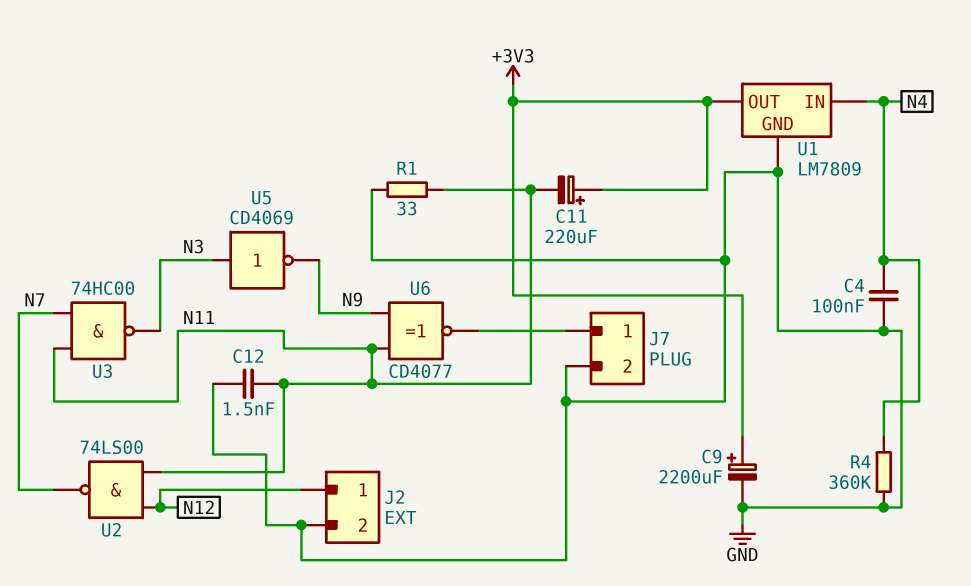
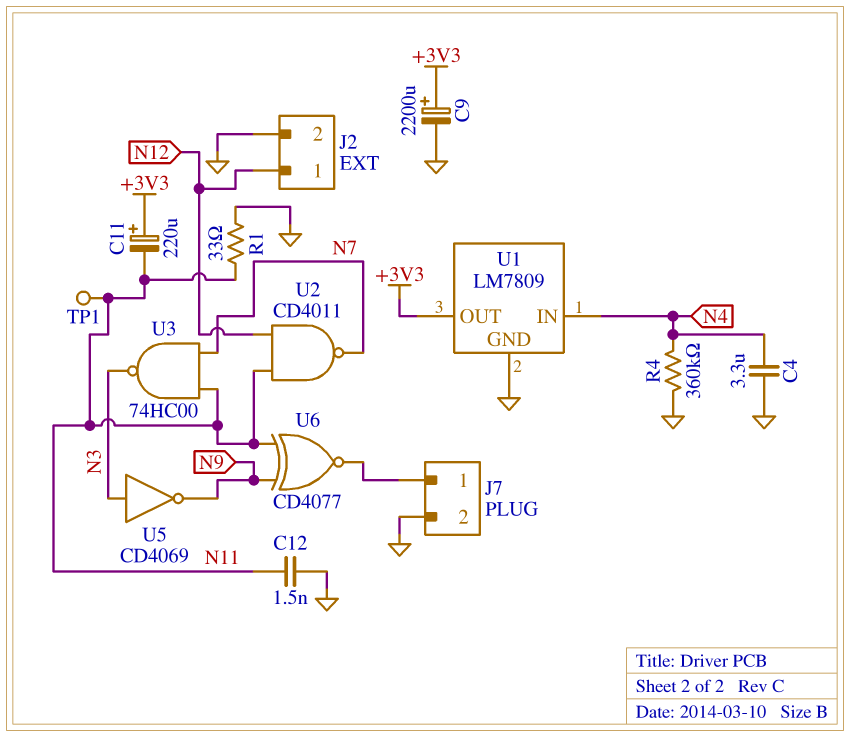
C4: 100nF (GND, N4) -> 3.3uF (GND, N4)
TP1: none -> test point (N11)
U2: NAND 74LS00 (in N11, in N12, out N7) -> NAND CD4011 (in N11, in N12, out N7)

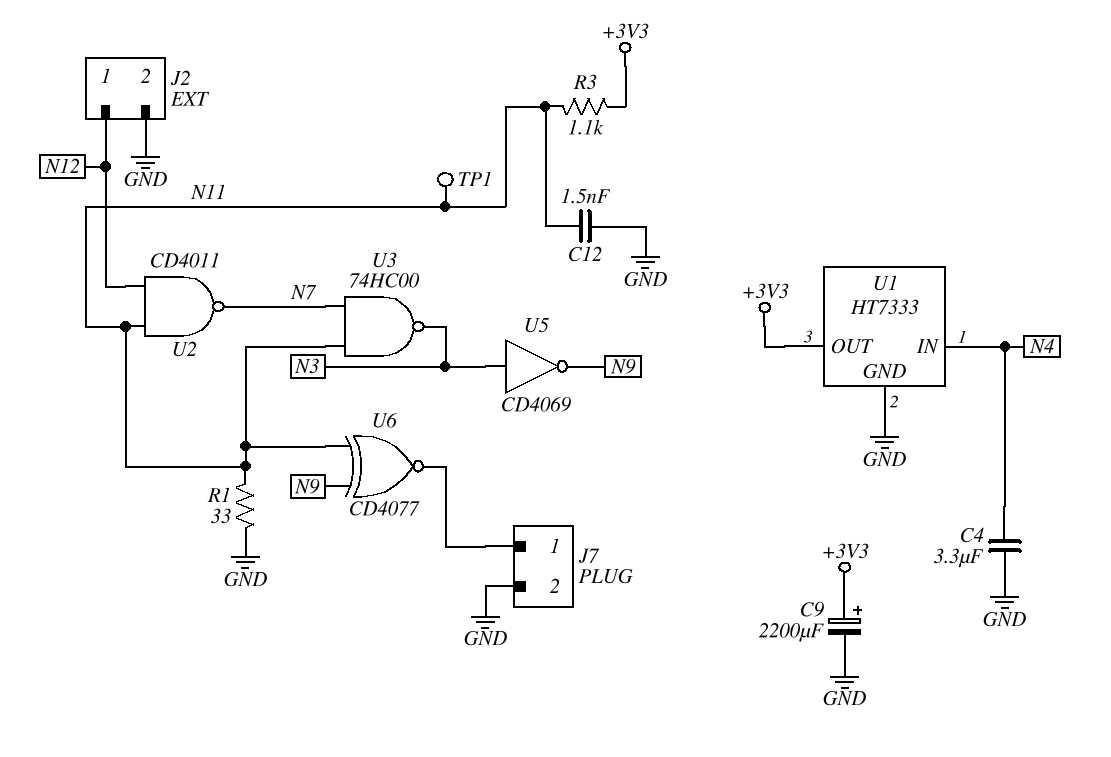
C11: 220uF (plus +3V3, minus N11) -> none
R3: none -> 1.1k (+3V3, N11)
R4: 360k (GND, N4) -> none
U1: LM7809 -> HT7333

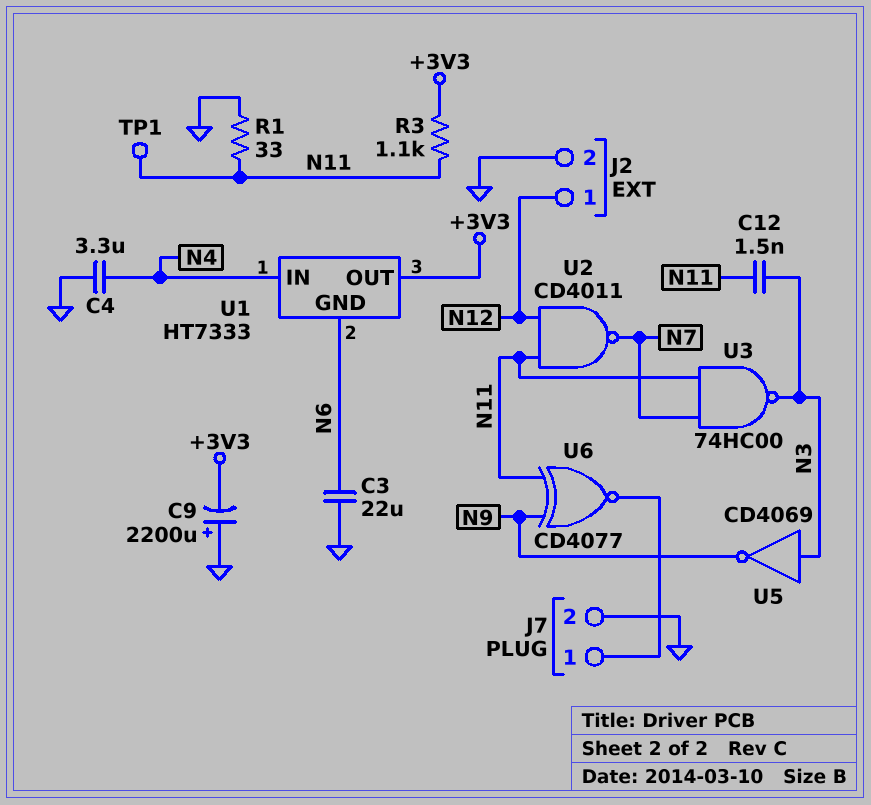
C3: none -> 22uF (GND, N6)
C9: 2200uF (plus +3V3, minus GND) -> 2200uF (plus GND, minus +3V3)
C12: 1.5nF (GND, N11) -> 1.5nF (N3, N11)
U1 pin GND: GND -> N6

